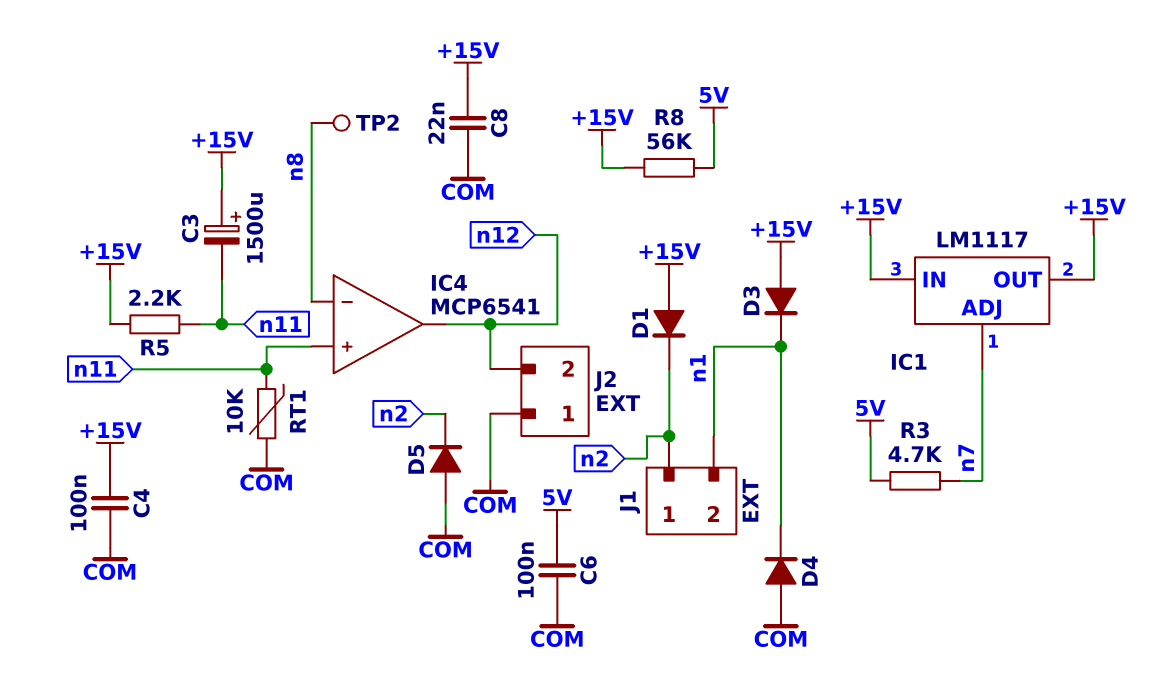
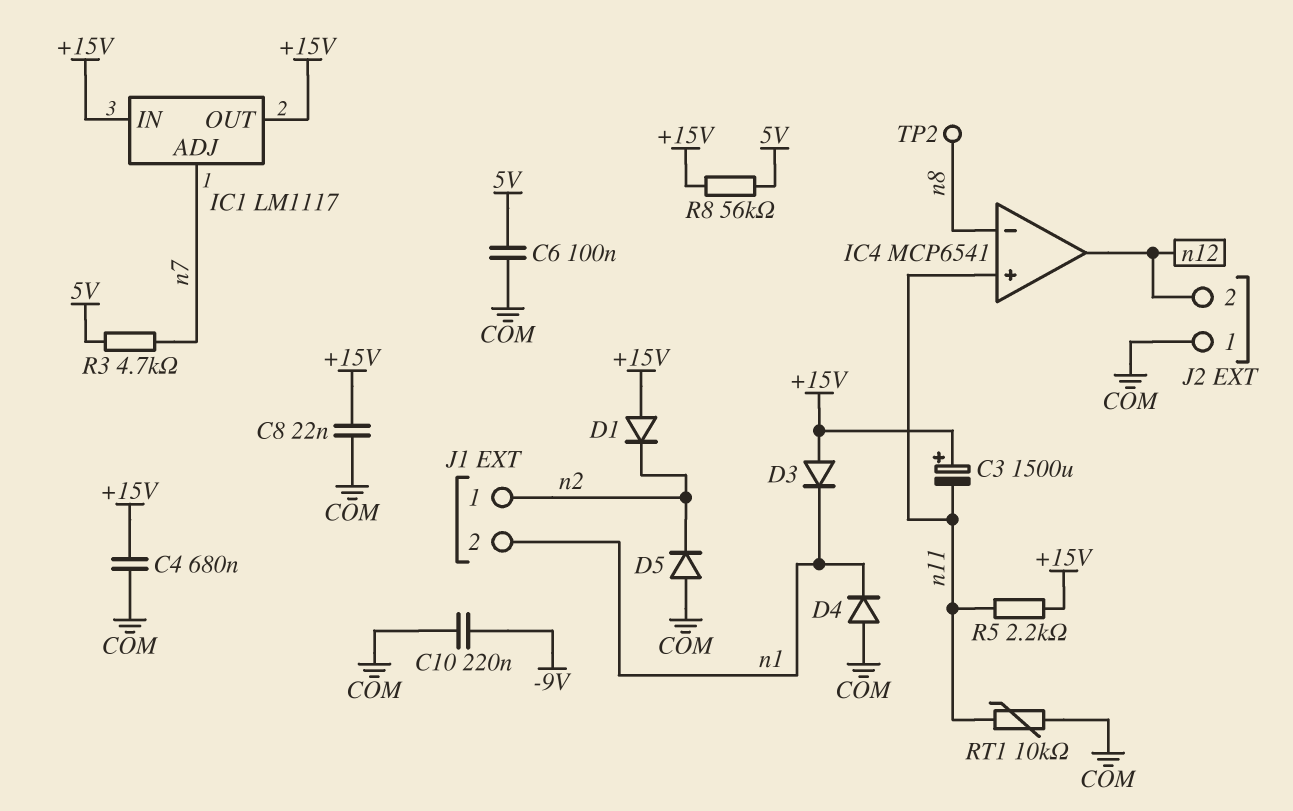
C4: 100nF (+15V, COM) -> 680nF (+15V, COM)
C10: none -> 220nF (-9V, COM)

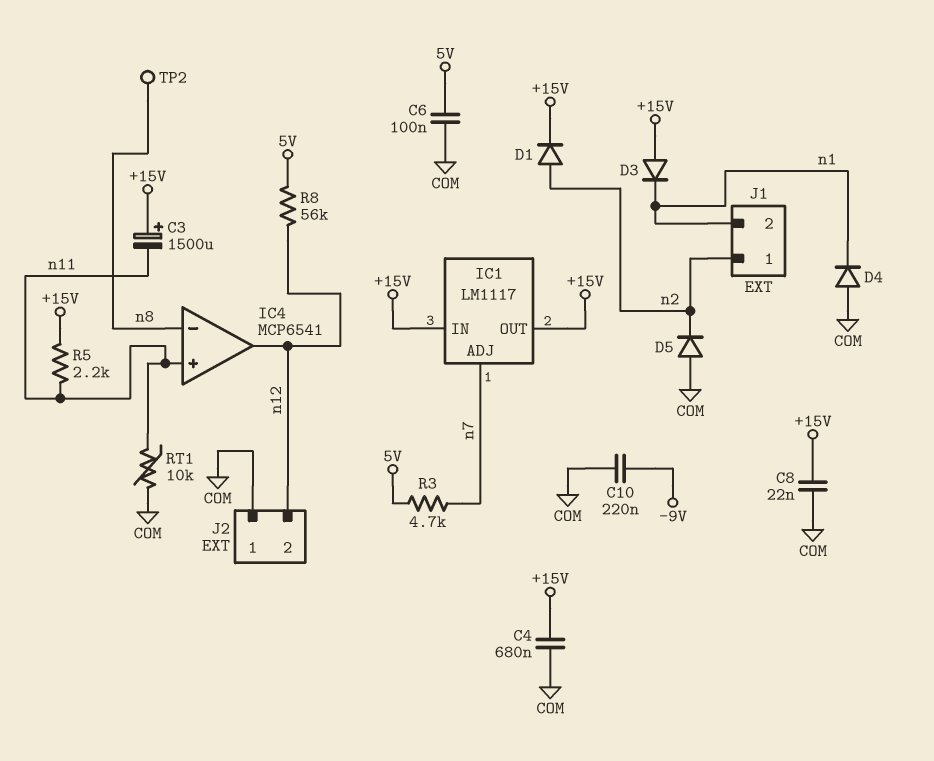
D1: diode (A +15V, K n2) -> diode (A n2, K +15V)
R8: 56k (+15V, 5V) -> 56k (5V, n12)

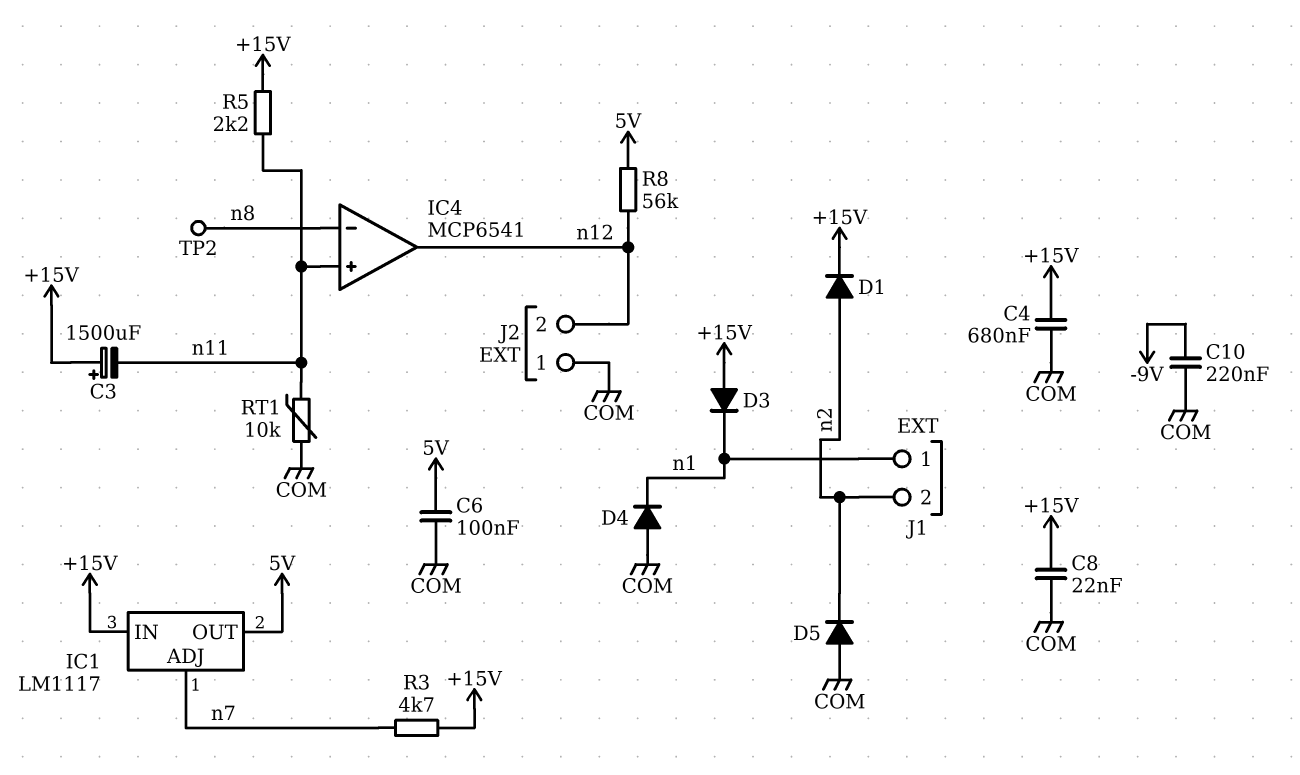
IC1 pin OUT: +15V -> 5V
J1 pin 1: n2 -> n1
J1 pin 2: n1 -> n2
R3: 4.7k (5V, n7) -> 4.7k (+15V, n7)

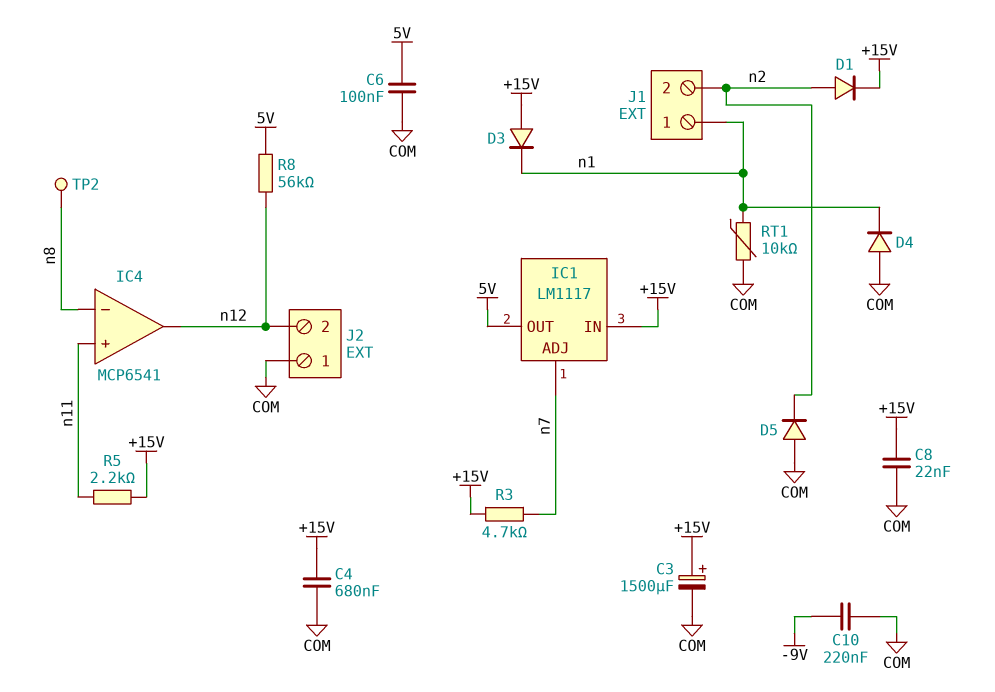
C3: 1500uF (plus +15V, minus n11) -> 1500uF (plus +15V, minus COM)
RT1: 10k (COM, n11) -> 10k (COM, n1)

